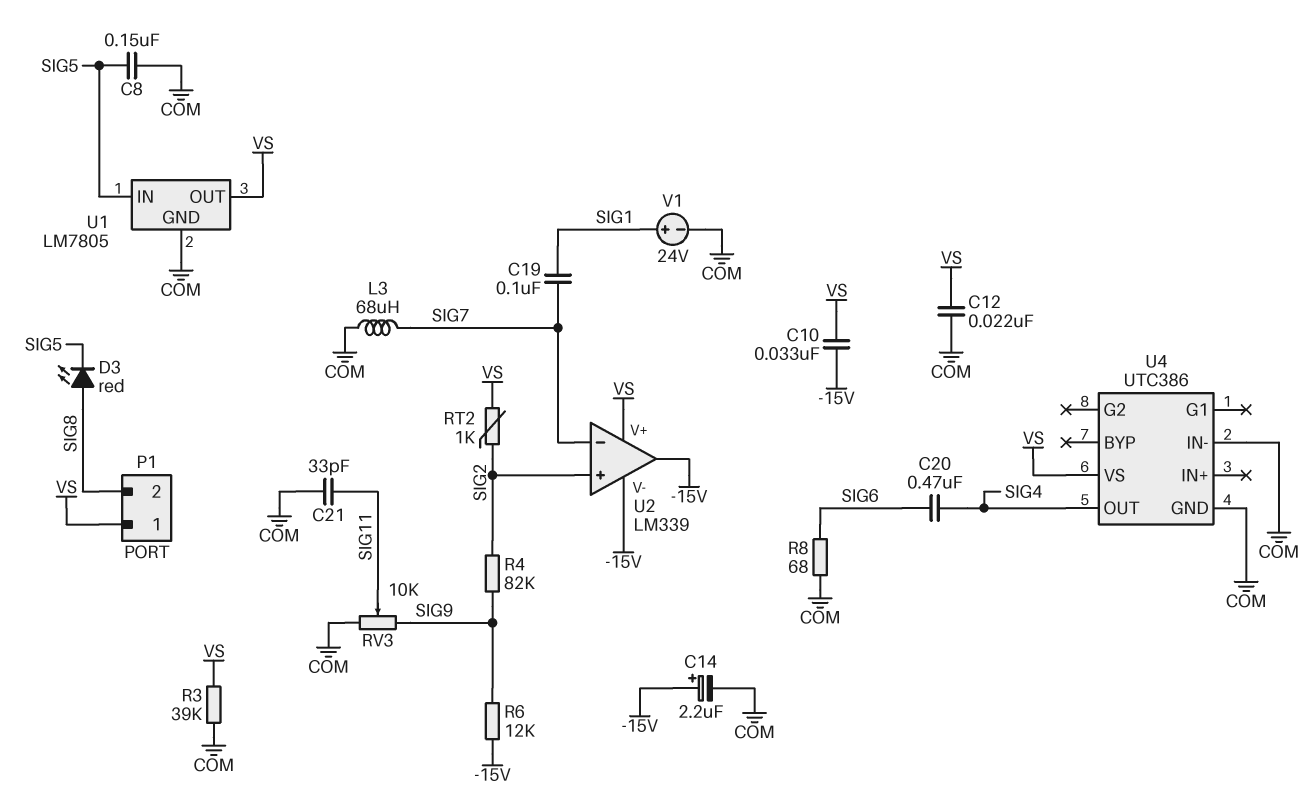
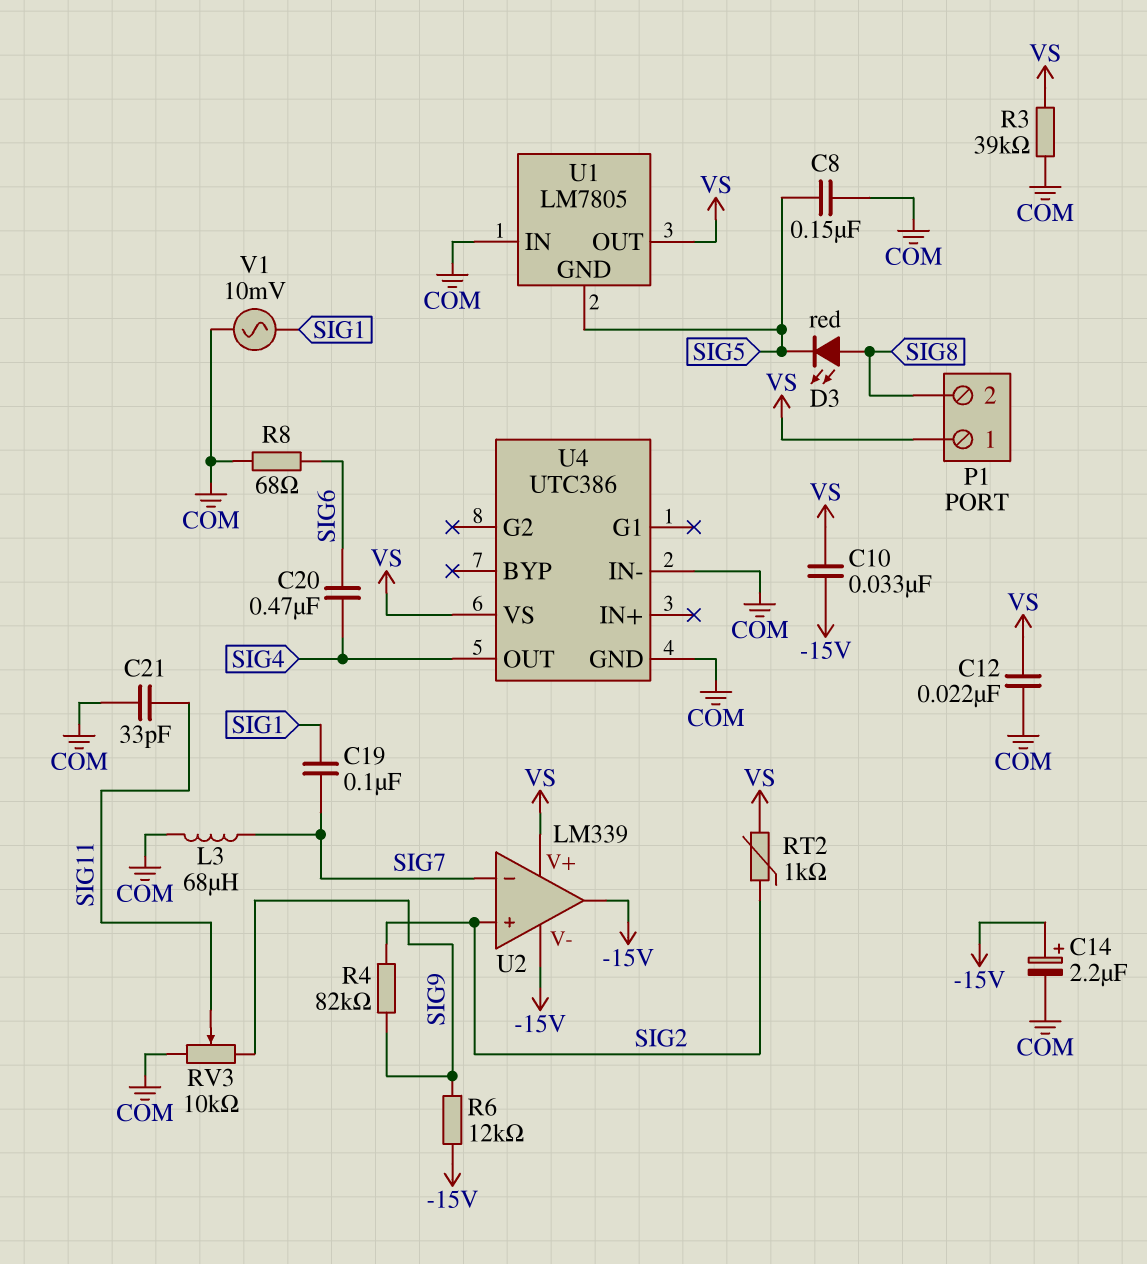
U1 pin GND: COM -> SIG5
U1 pin IN: SIG5 -> COM
V1: 24V (plus SIG1, minus COM) -> AC 10mV (COM, SIG1)

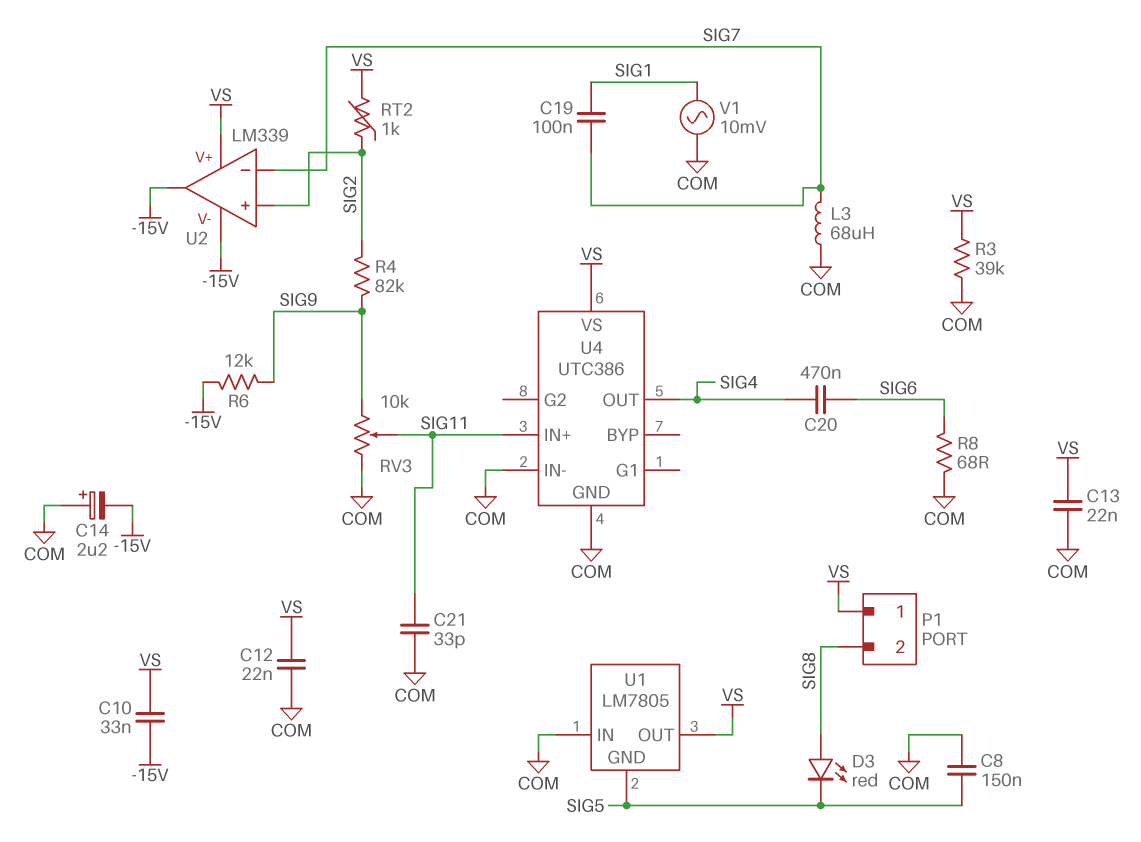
C13: none -> 22nF (COM, VS)
C14: 2.2uF (plus -15V, minus COM) -> 2.2uF (plus COM, minus -15V)
U4 pin IN+: none -> SIG11

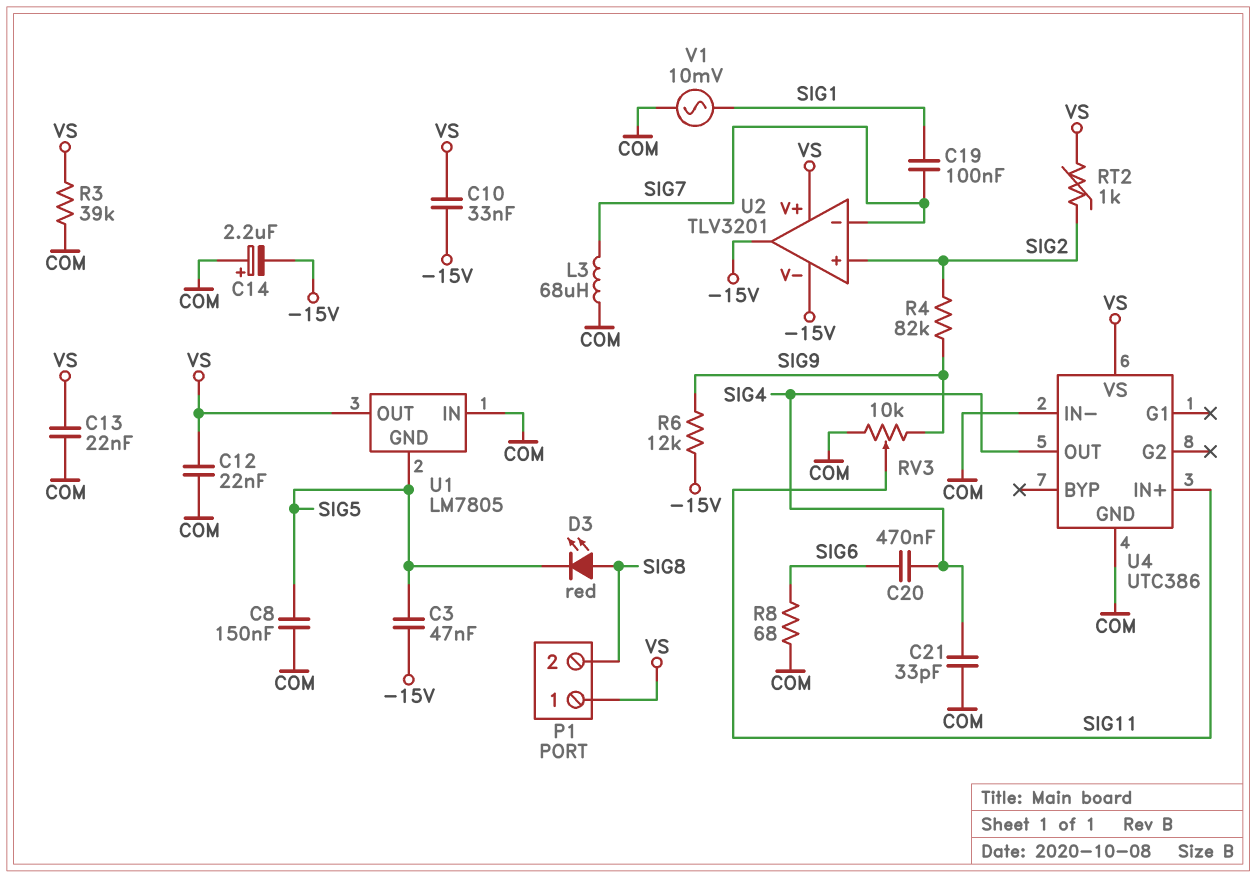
C3: none -> 47nF (-15V, SIG5)
C21: 33pF (COM, SIG11) -> 33pF (COM, SIG4)
U2: LM339 -> TLV3201

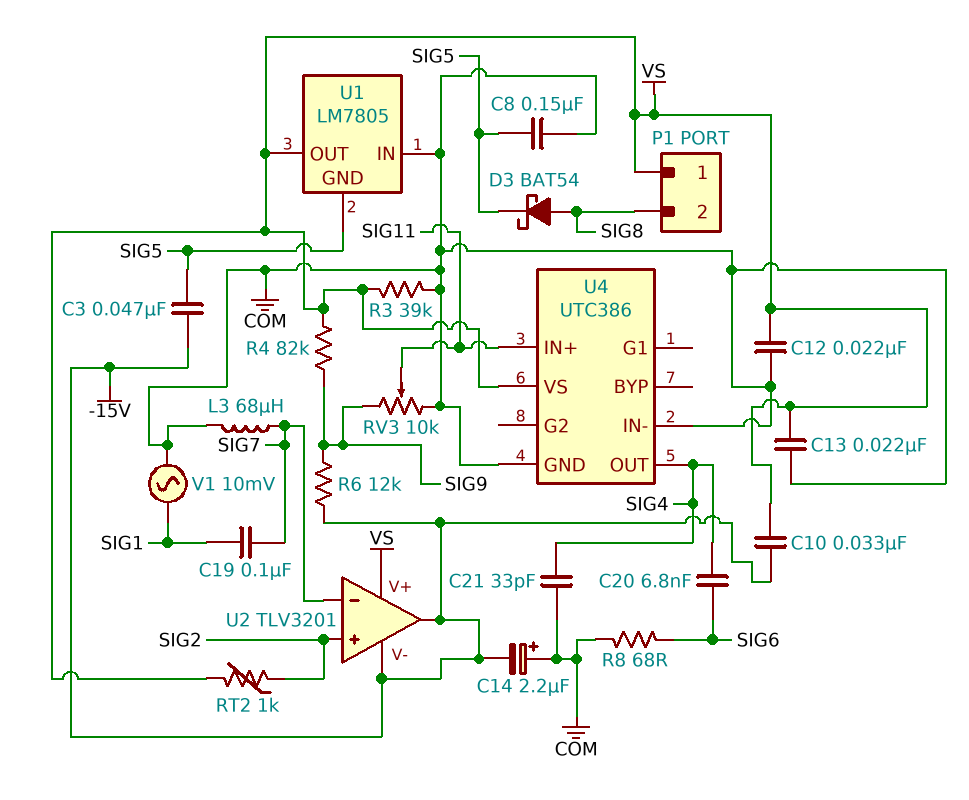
C20: 470nF (SIG4, SIG6) -> 6.8nF (SIG4, SIG6)
D3: LED red (A SIG8, K SIG5) -> schottky BAT54 (A SIG8, K SIG5)
R4: 82k (SIG2, SIG9) -> 82k (SIG9, VS)

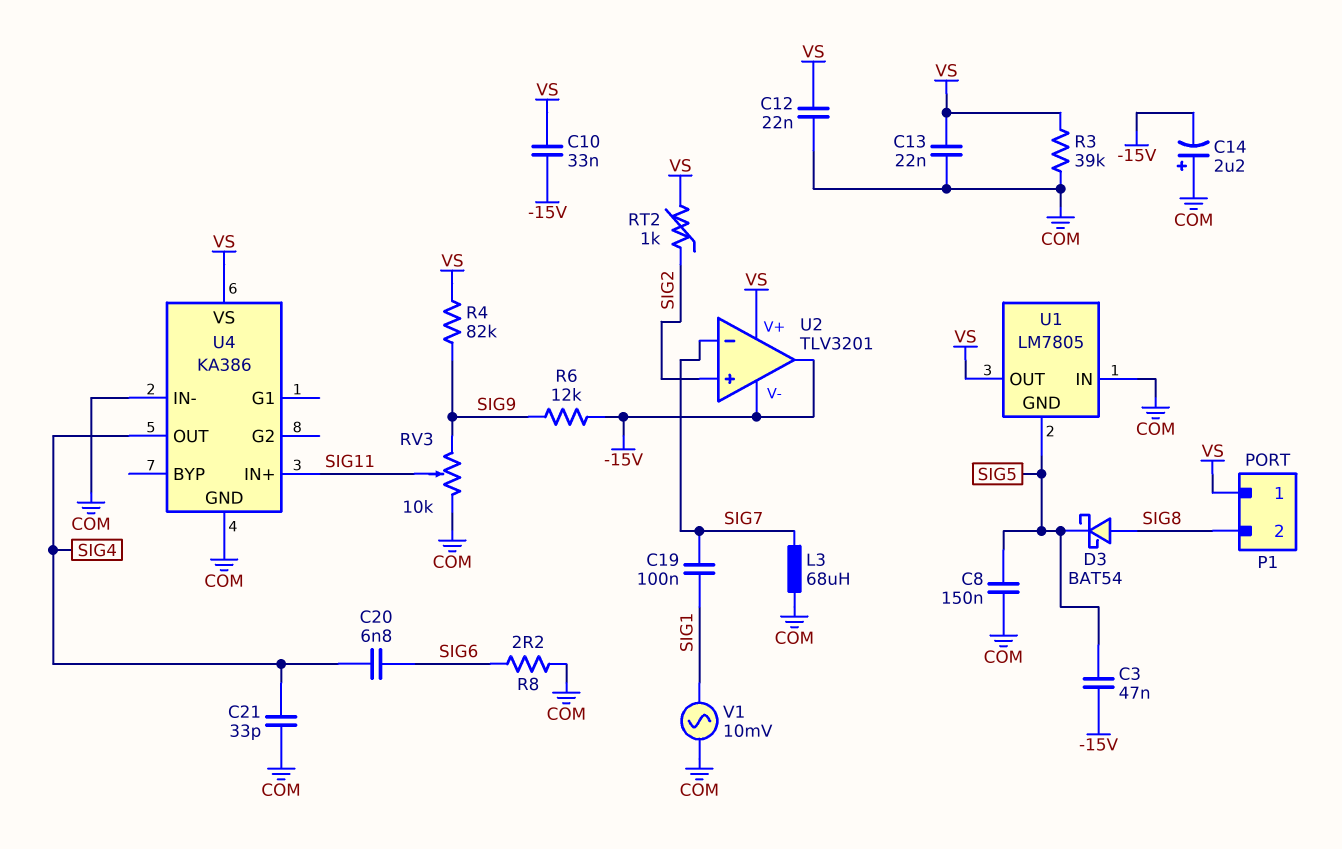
R8: 68 (COM, SIG6) -> 2.2 (COM, SIG6)
U4: UTC386 -> KA386

